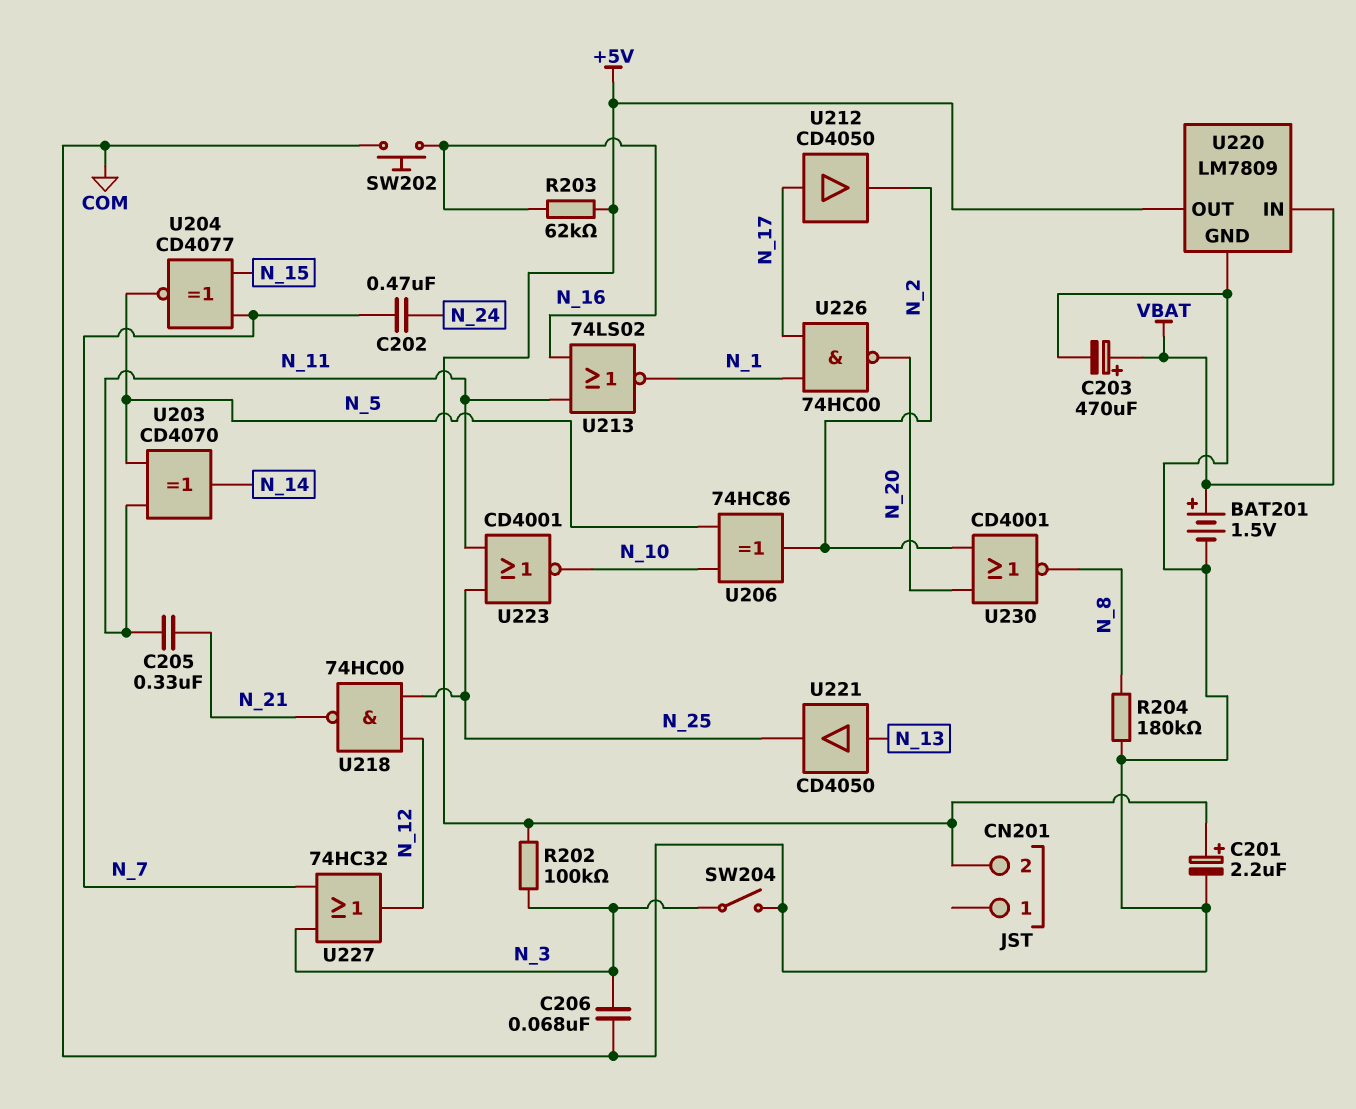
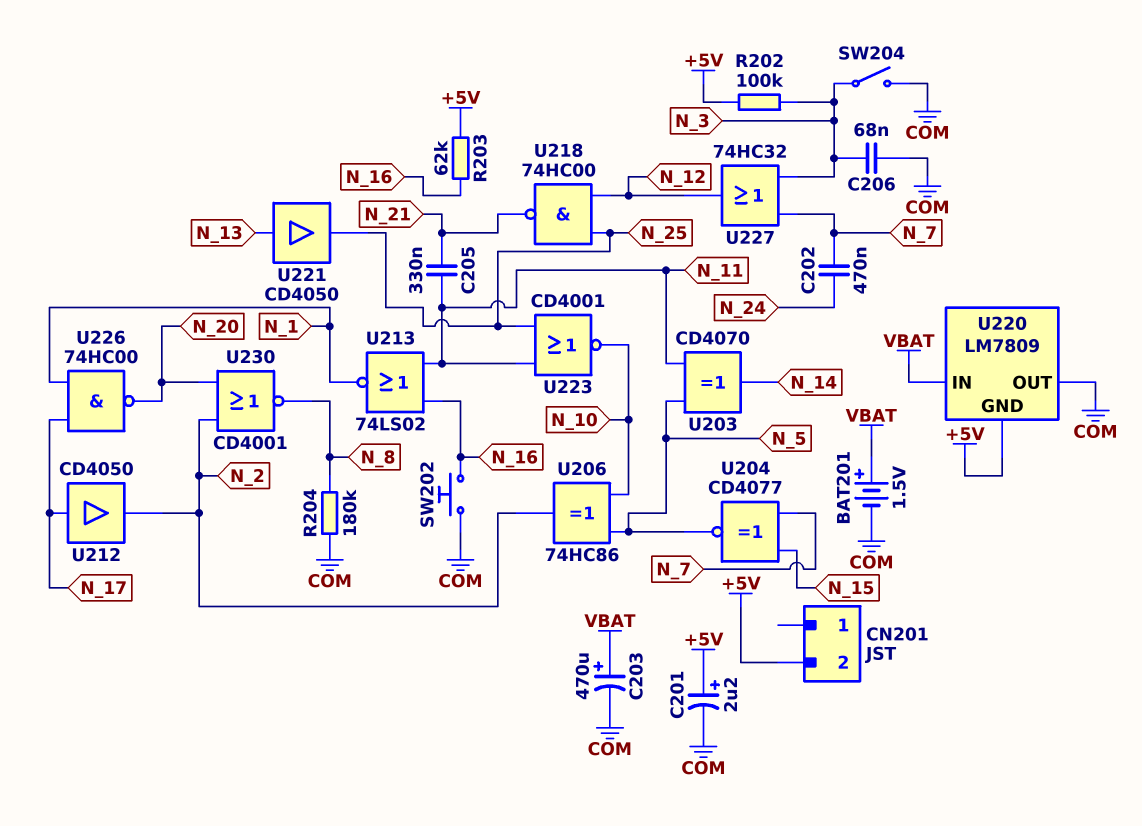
U220 pin GND: COM -> +5V
U220 pin OUT: +5V -> COM

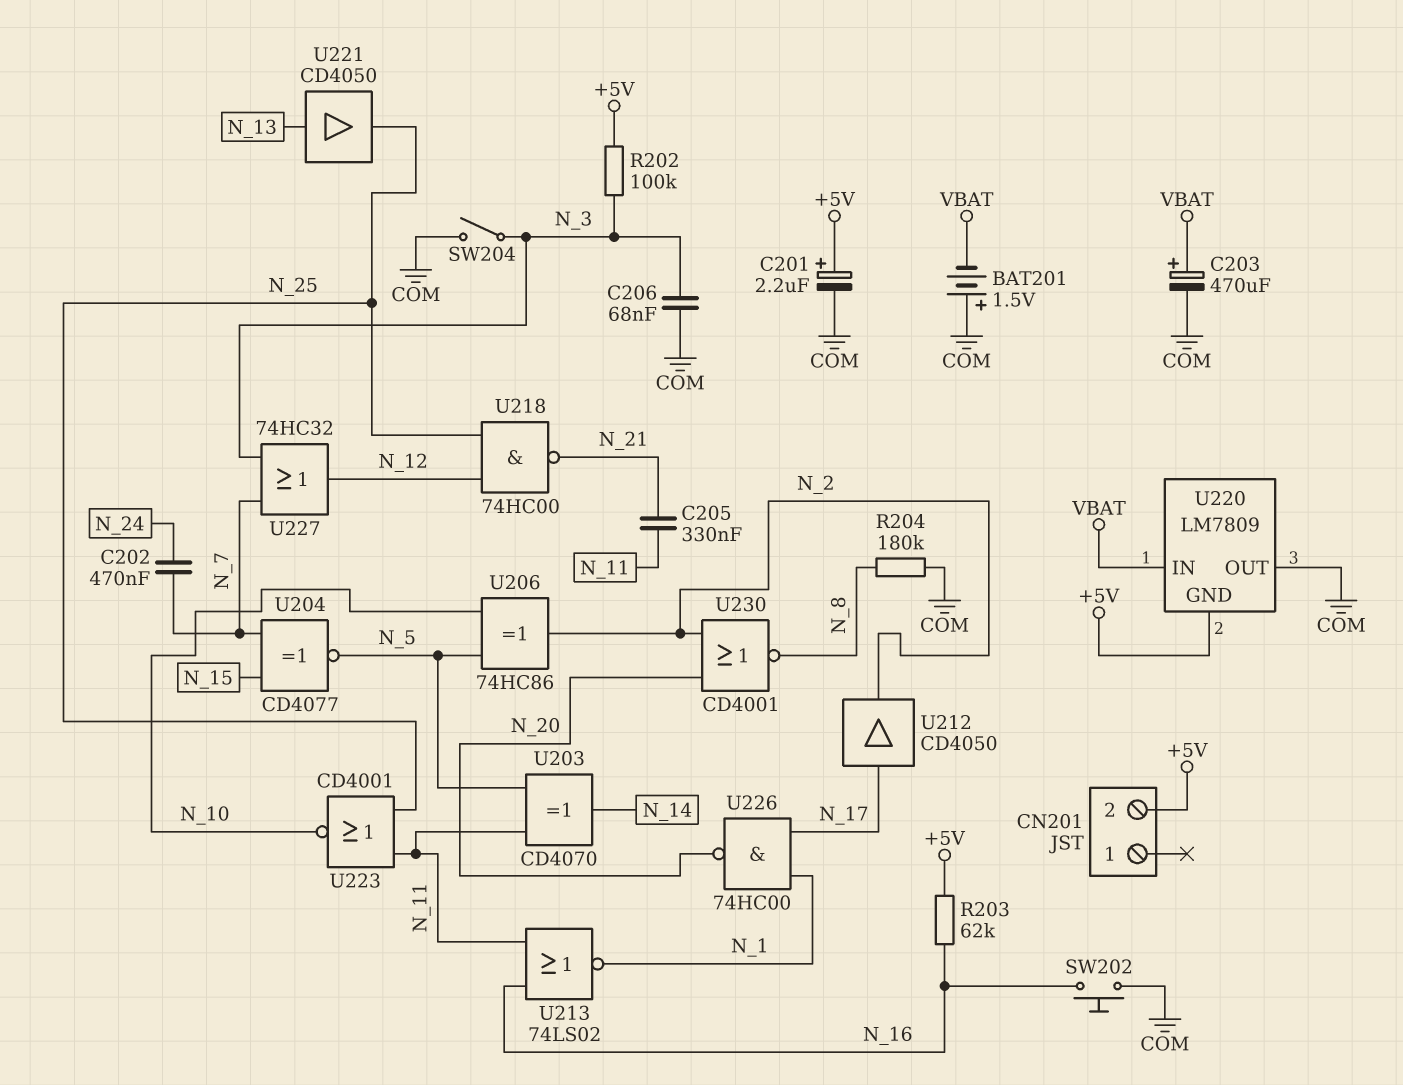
BAT201: 1.5V (plus VBAT, minus COM) -> 1.5V (plus COM, minus VBAT)

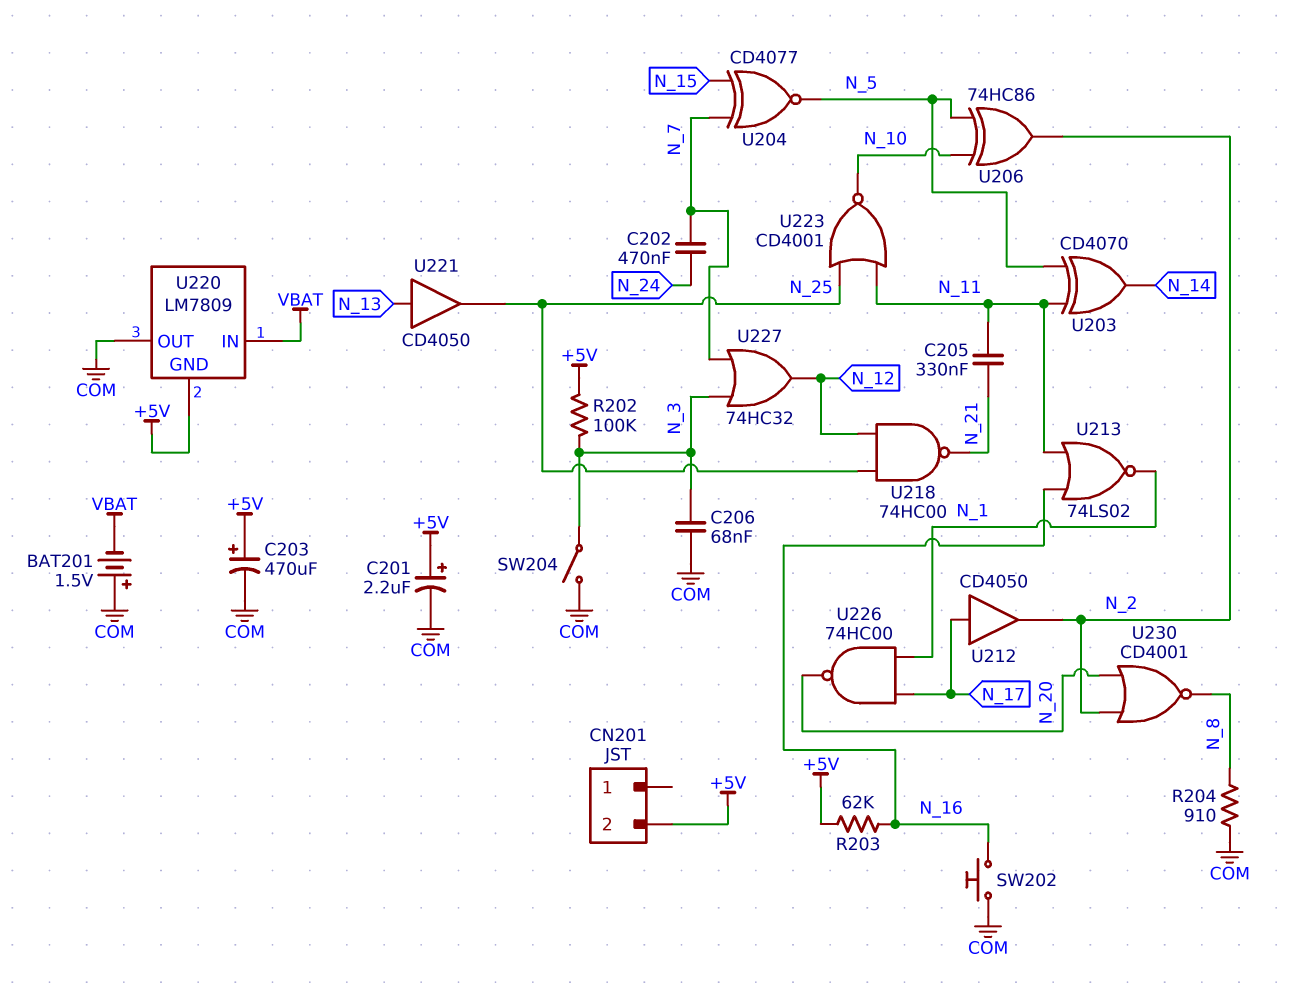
C203: 470uF (plus VBAT, minus COM) -> 470uF (plus +5V, minus COM)
R204: 180k (COM, N_8) -> 910 (COM, N_8)

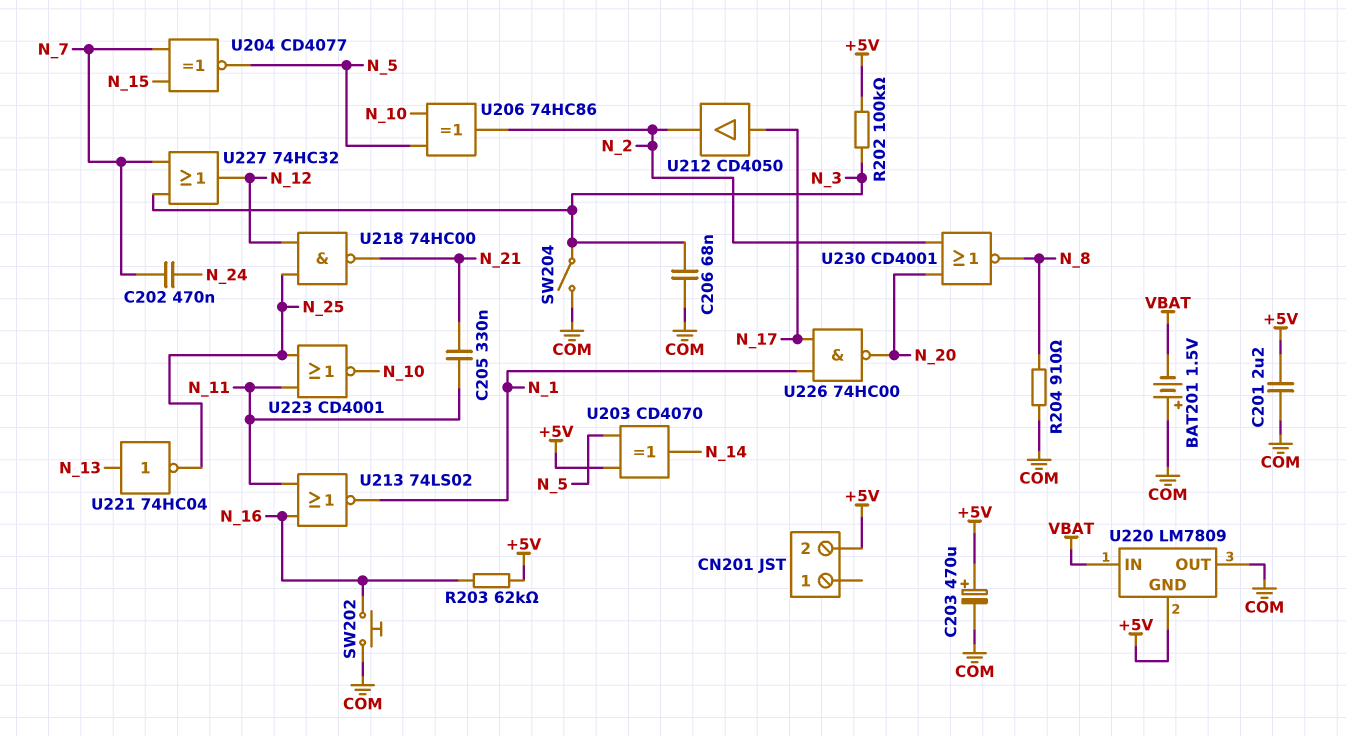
C201: 2.2uF (plus +5V, minus COM) -> 2.2uF (+5V, COM)
U203: XOR CD4070 (in N_5, in N_11, out N_14) -> XOR CD4070 (in +5V, in N_5, out N_14)
U221: buffer CD4050 (in N_13, out N_25) -> NOT 74HC04 (in N_13, out N_25)

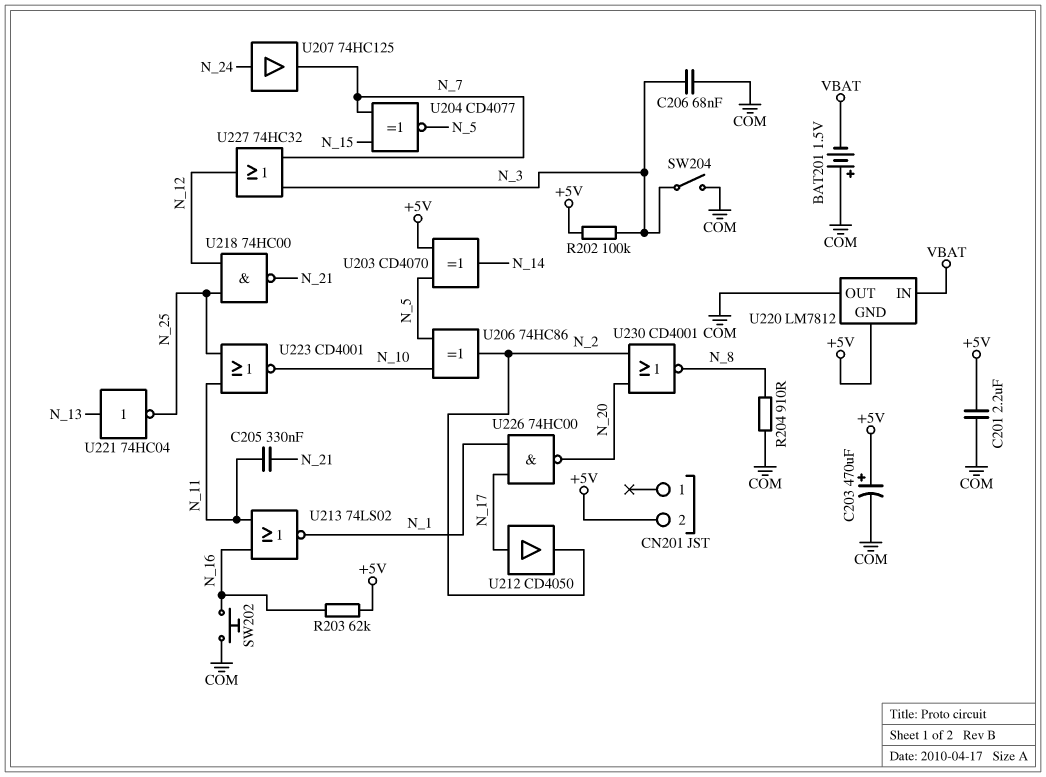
C202: 470nF (N_7, N_24) -> none
U207: none -> buffer 74HC125 (in N_24, out N_7)
U220: LM7809 -> LM7812

